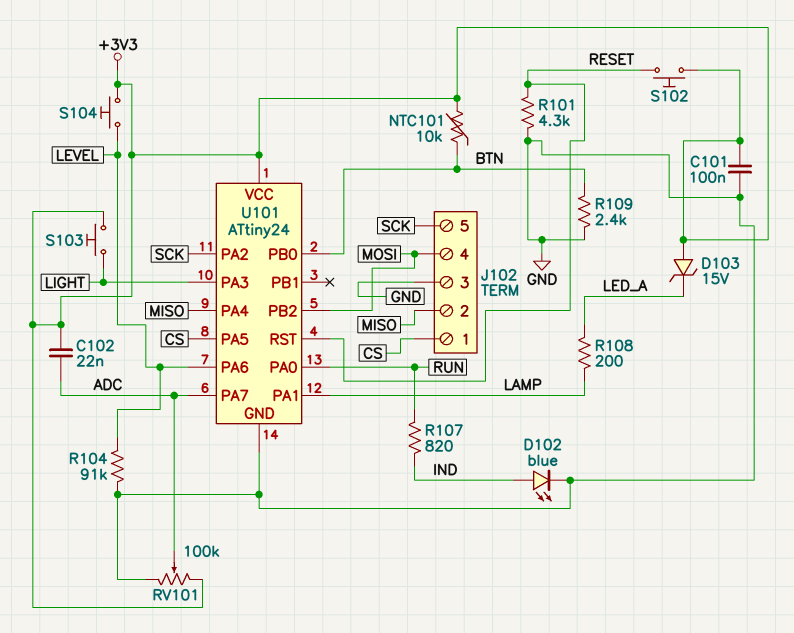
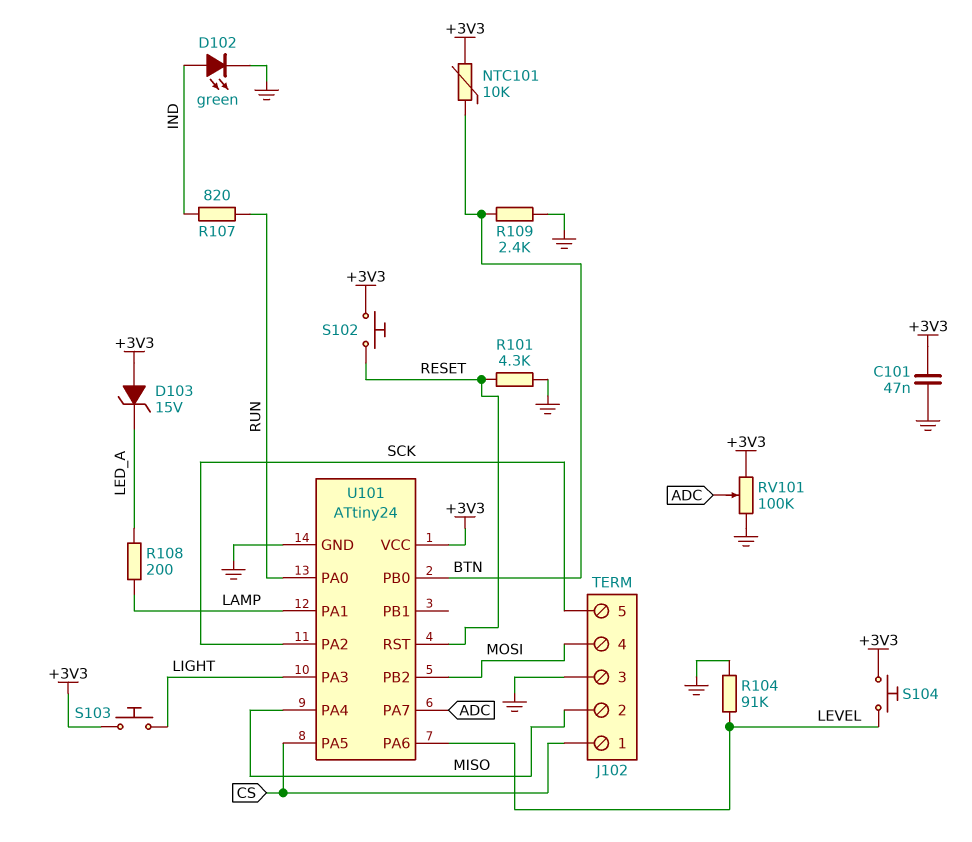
C101: 100nF (+3V3, GND) -> 47nF (+3V3, GND)
C102: 22nF (+3V3, ADC) -> none
D102: LED blue (A IND, K GND) -> LED green (A IND, K GND)

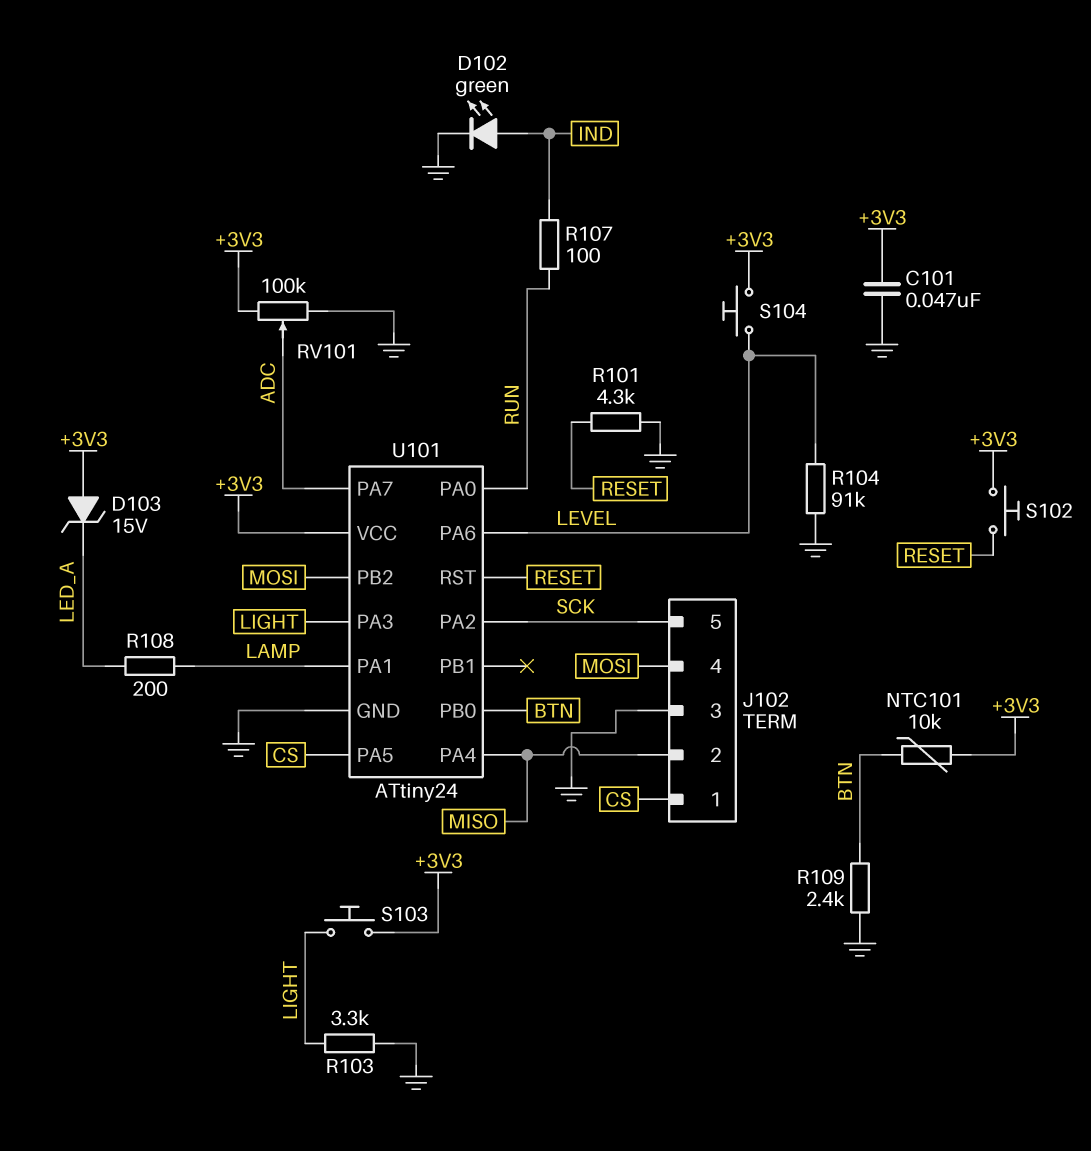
R103: none -> 3.3k (GND, LIGHT)
R107: 820 (IND, RUN) -> 100 (IND, RUN)

